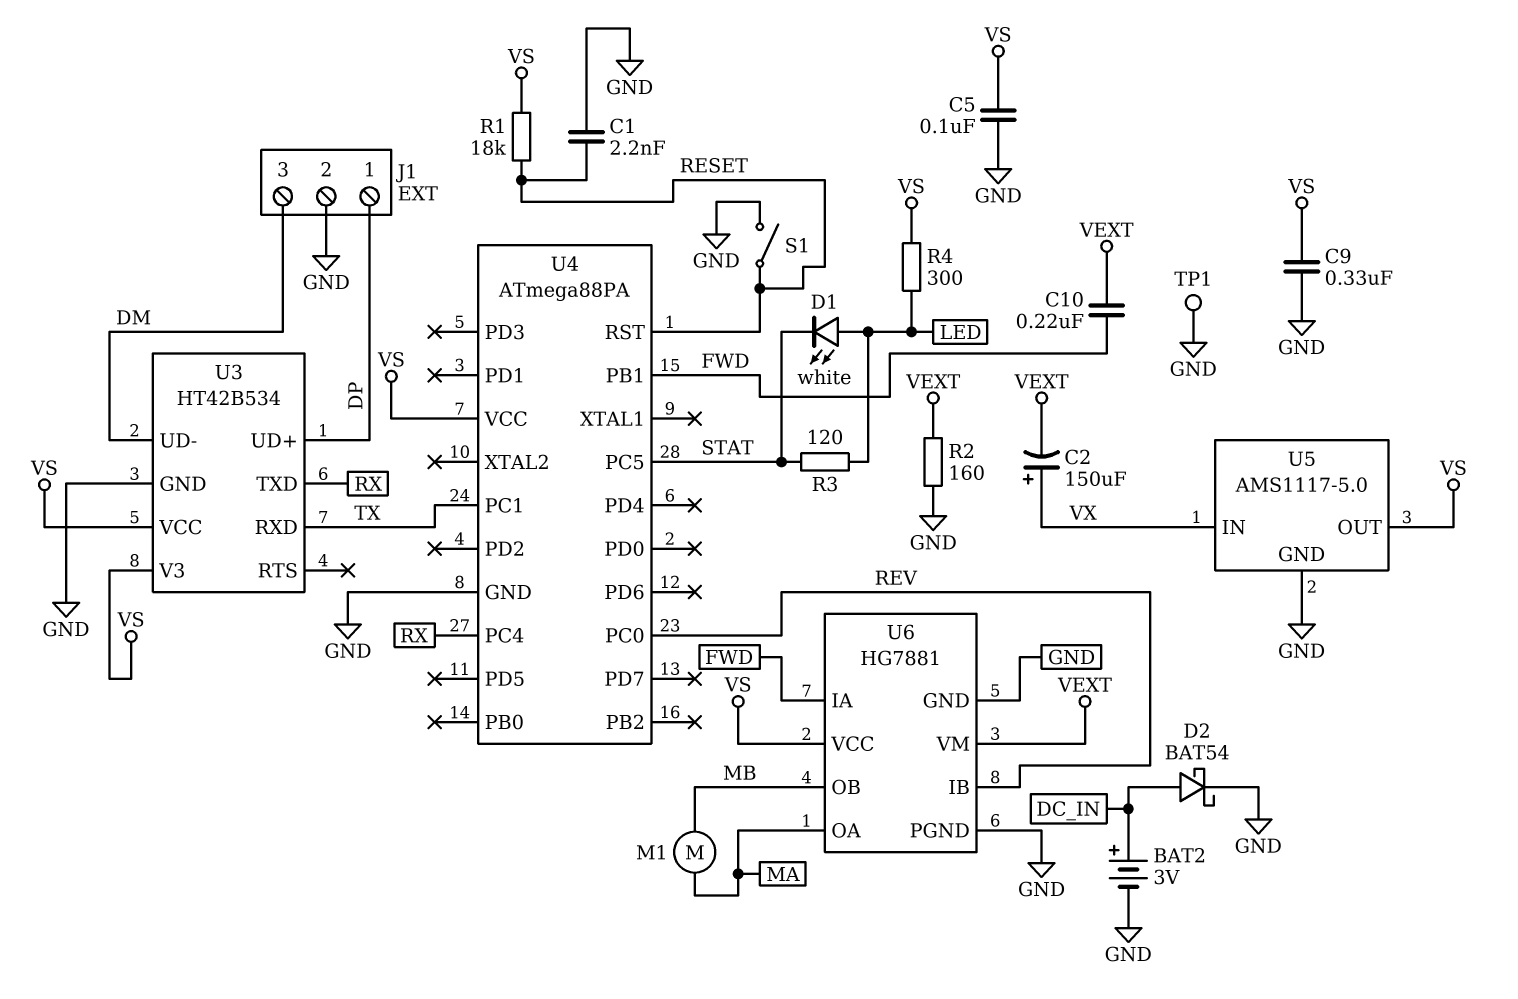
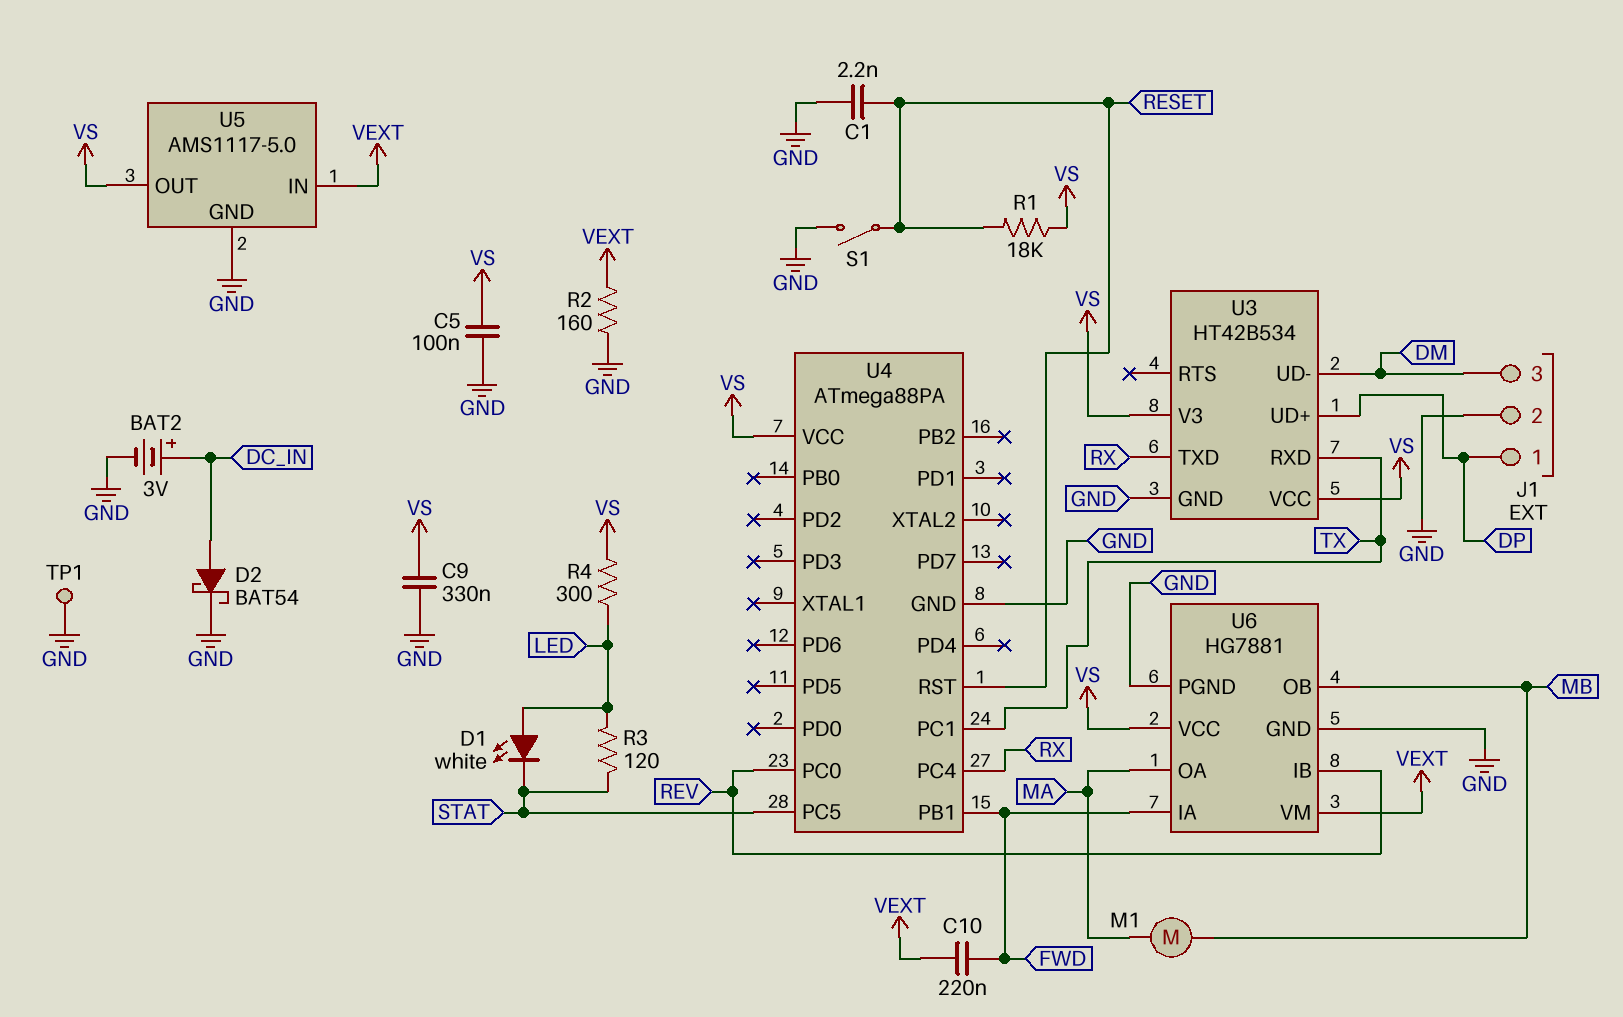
C2: 150uF (plus VX, minus VEXT) -> none
U5 pin IN: VX -> VEXT

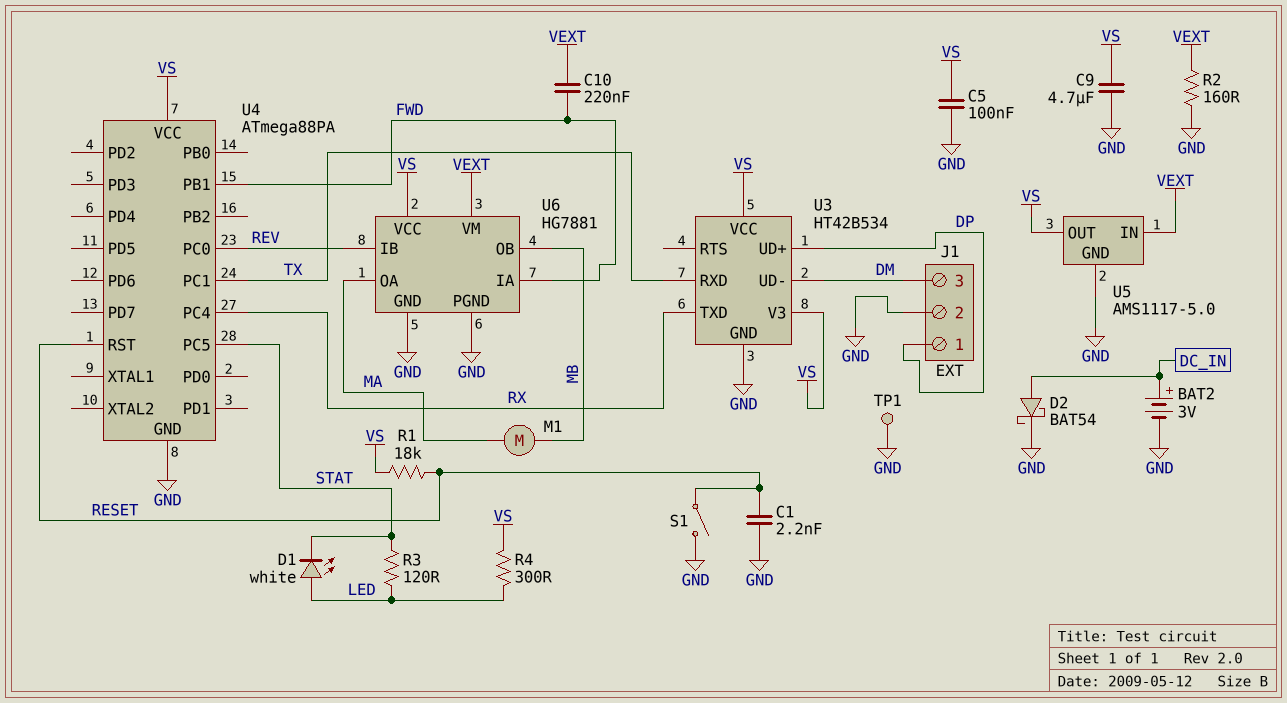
C9: 330nF (GND, VS) -> 4.7uF (GND, VS)

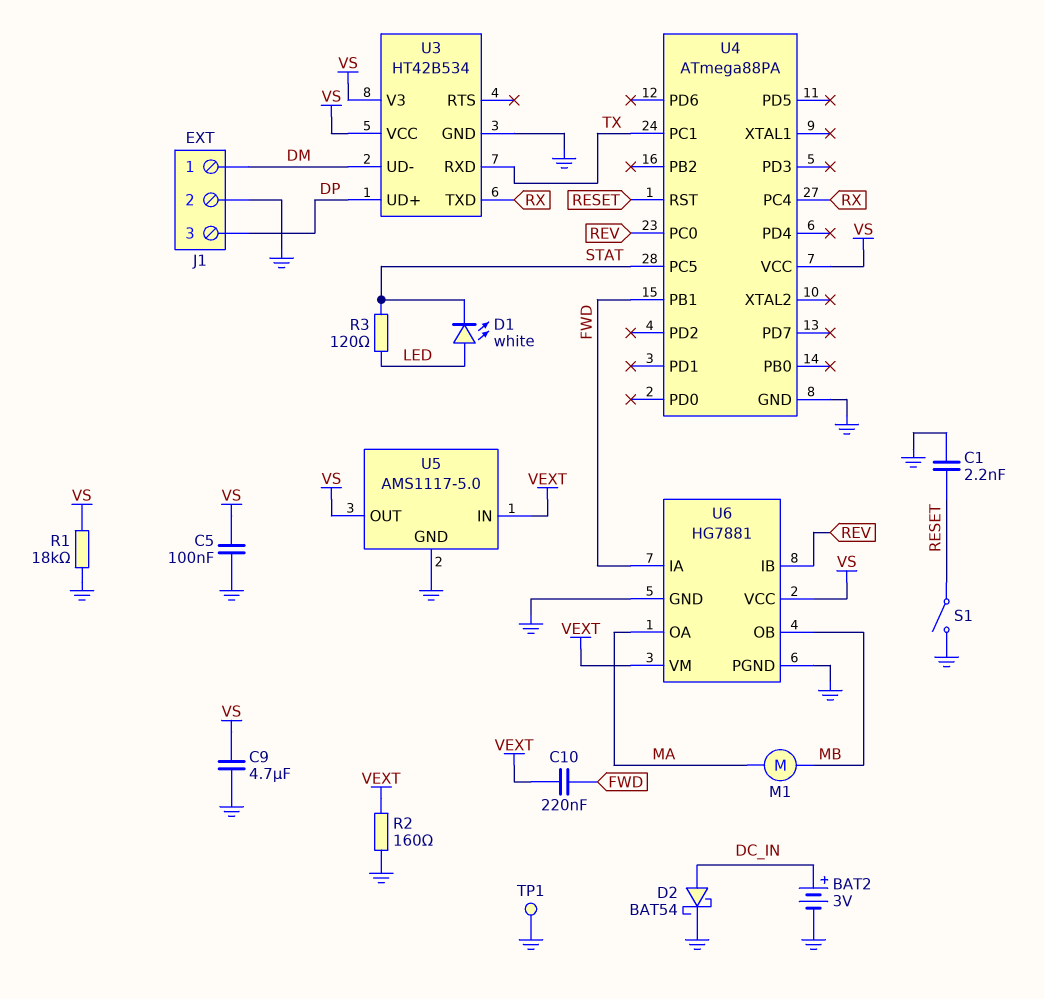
J1 pin 1: DP -> DM
J1 pin 3: DM -> DP
R1: 18k (RESET, VS) -> 18k (GND, VS)
R4: 300 (LED, VS) -> none

